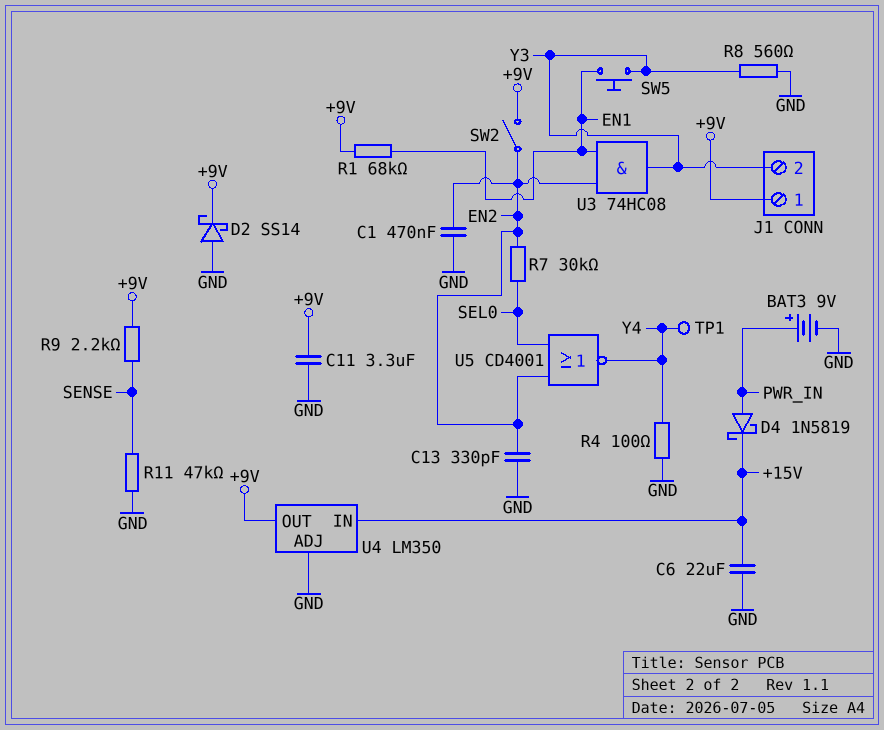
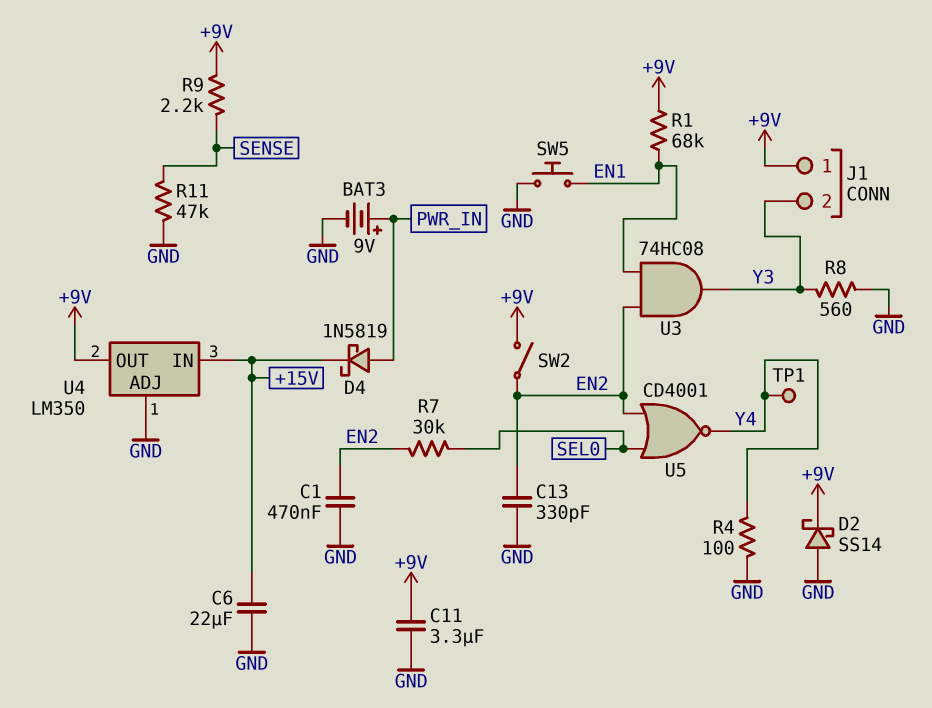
SW5: button (EN1, Y3) -> button (EN1, GND)

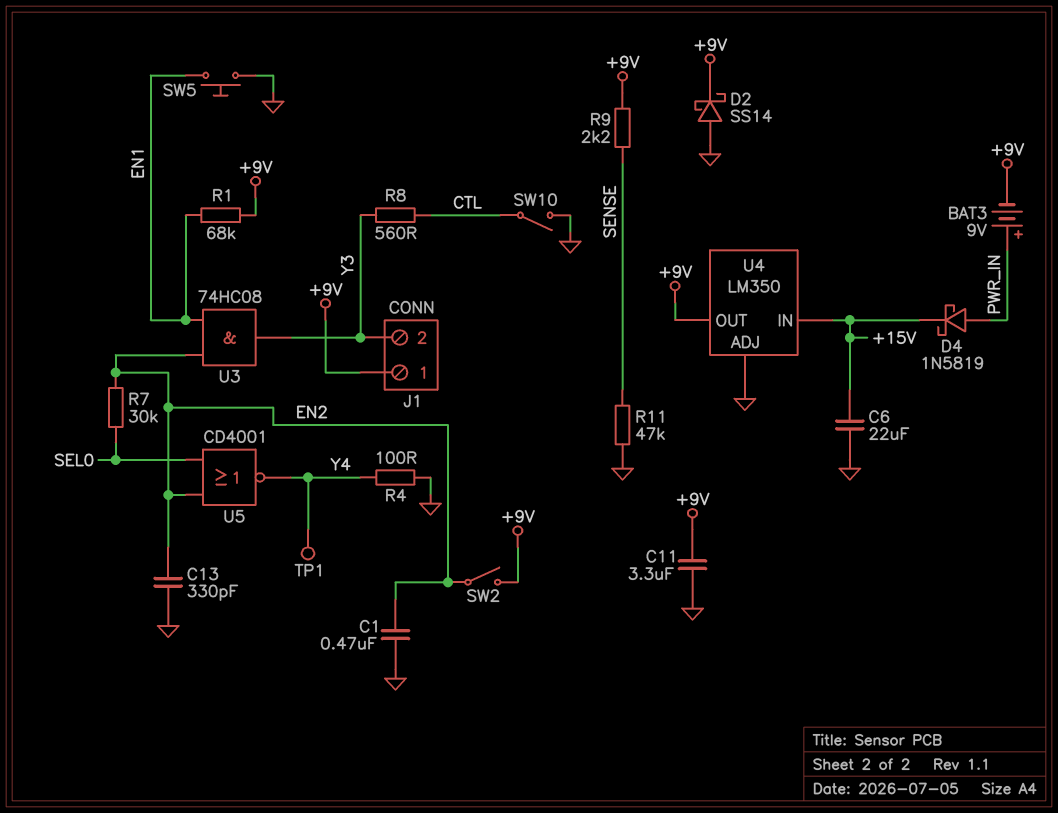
BAT3: 9V (plus PWR_IN, minus GND) -> 9V (plus PWR_IN, minus +9V)
R8: 560 (GND, Y3) -> 560 (CTL, Y3)
SW10: none -> switch (CTL, GND)

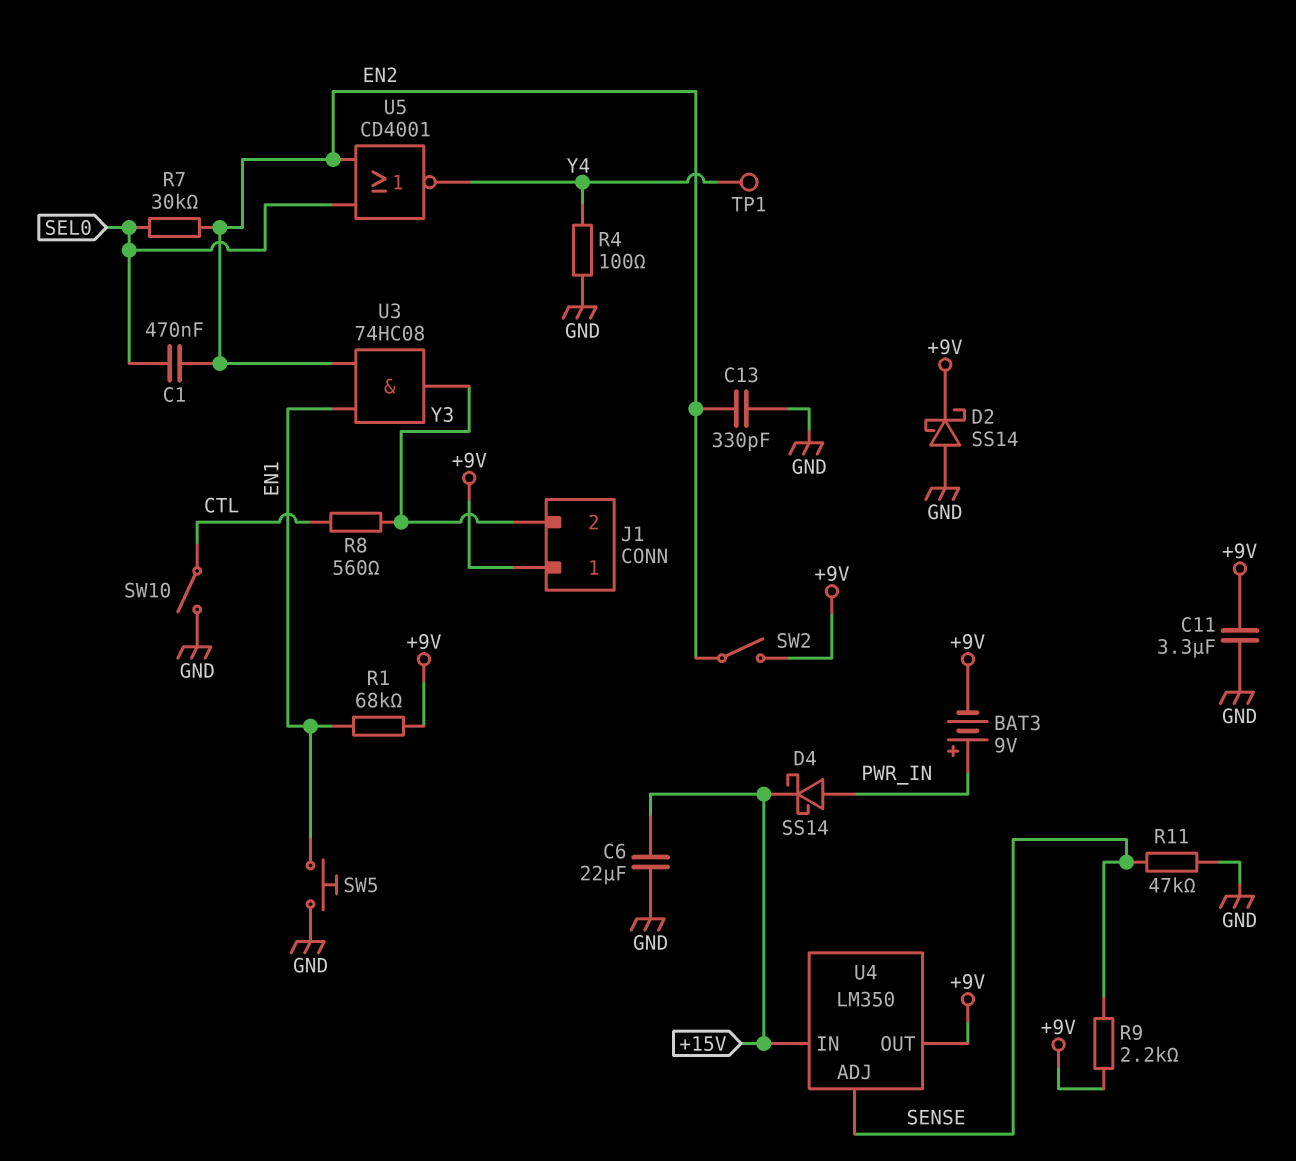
C1: 470nF (EN2, GND) -> 470nF (EN2, SEL0)
D4: schottky 1N5819 (A PWR_IN, K +15V) -> schottky SS14 (A PWR_IN, K +15V)
U4 pin ADJ: GND -> SENSE

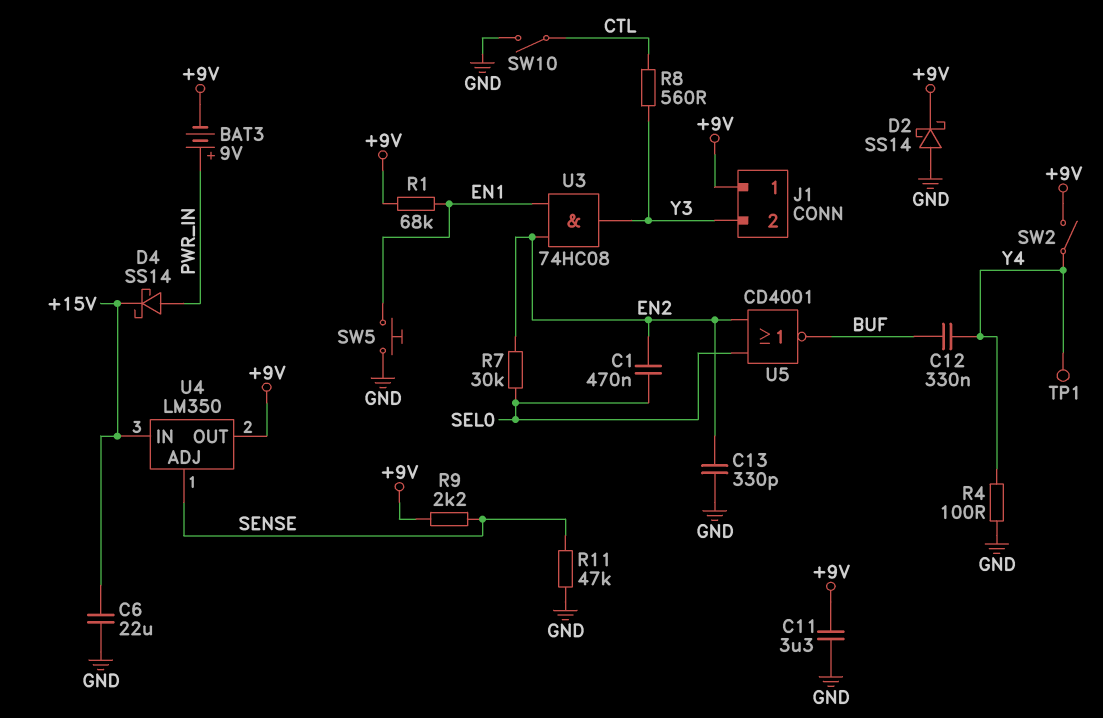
C12: none -> 330nF (BUF, Y4)
SW2: switch (+9V, EN2) -> switch (+9V, Y4)
U5: NOR CD4001 (in EN2, in SEL0, out Y4) -> NOR CD4001 (in EN2, in SEL0, out BUF)

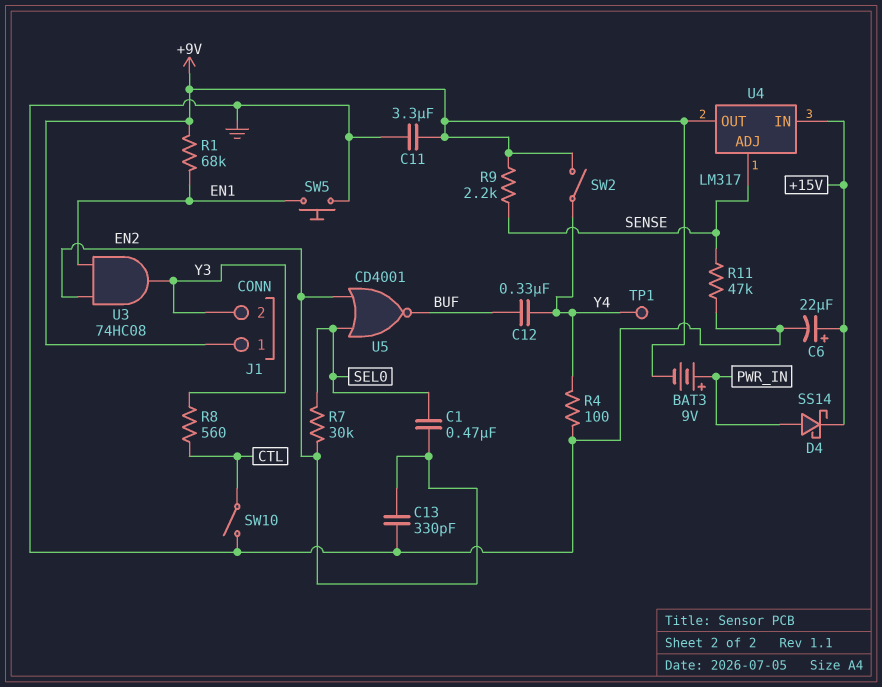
C6: 22uF (+15V, GND) -> 22uF (plus +15V, minus GND)
D2: schottky SS14 (A GND, K +9V) -> none
U4: LM350 -> LM317

